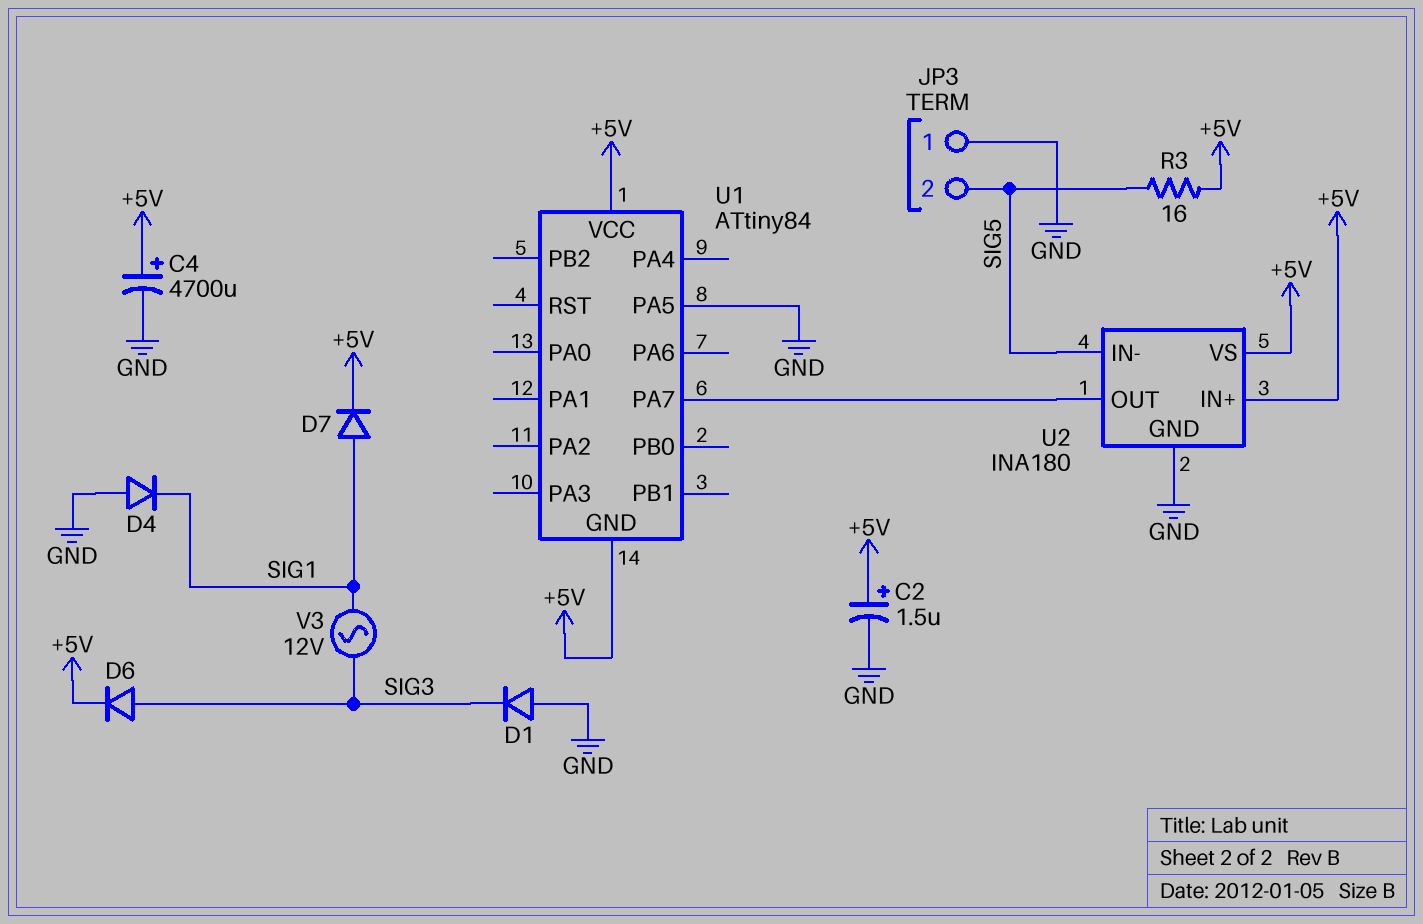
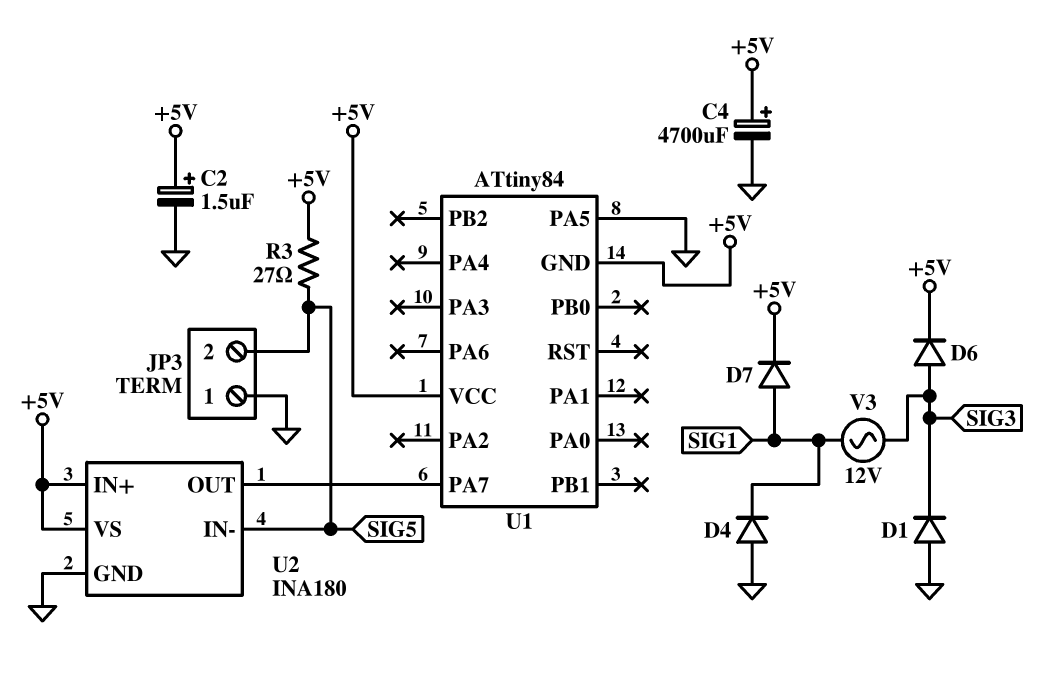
R3: 16 (+5V, SIG5) -> 27 (+5V, SIG5)

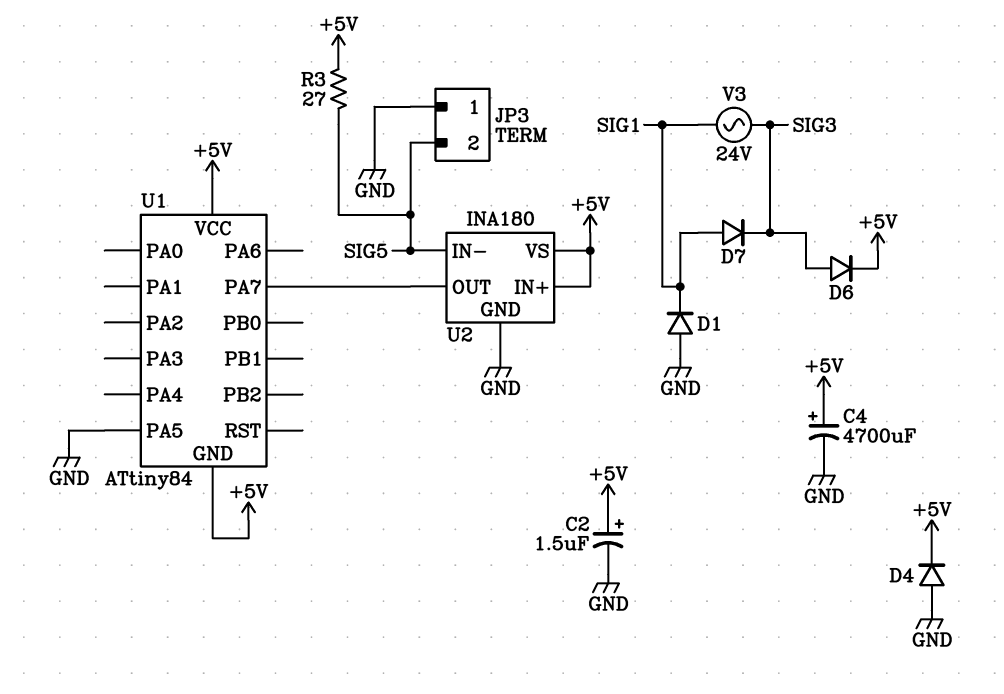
D1: diode (A GND, K SIG3) -> diode (A GND, K SIG1)
D4: diode (A GND, K SIG1) -> diode (A GND, K +5V)
D7: diode (A SIG1, K +5V) -> diode (A SIG1, K SIG3)
V3: AC 12V (SIG1, SIG3) -> AC 24V (SIG1, SIG3)

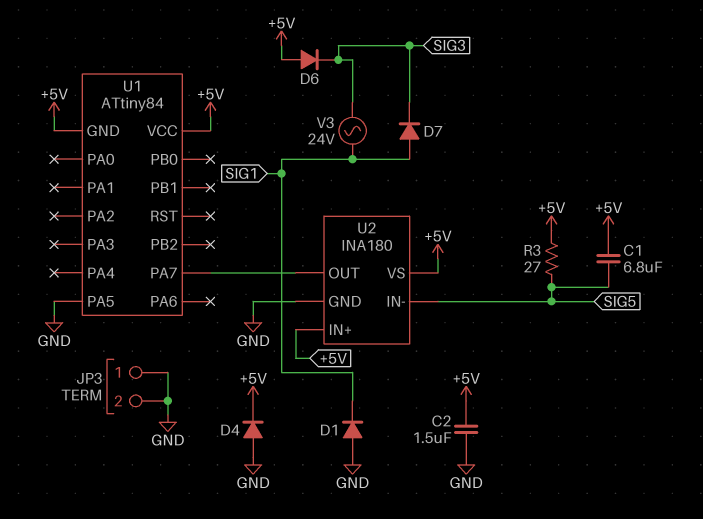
C1: none -> 6.8uF (+5V, SIG5)
C2: 1.5uF (plus +5V, minus GND) -> 1.5uF (+5V, GND)
C4: 4700uF (plus +5V, minus GND) -> none
D6: diode (A SIG3, K +5V) -> diode (A +5V, K SIG3)
JP3 pin 2: SIG5 -> GND

